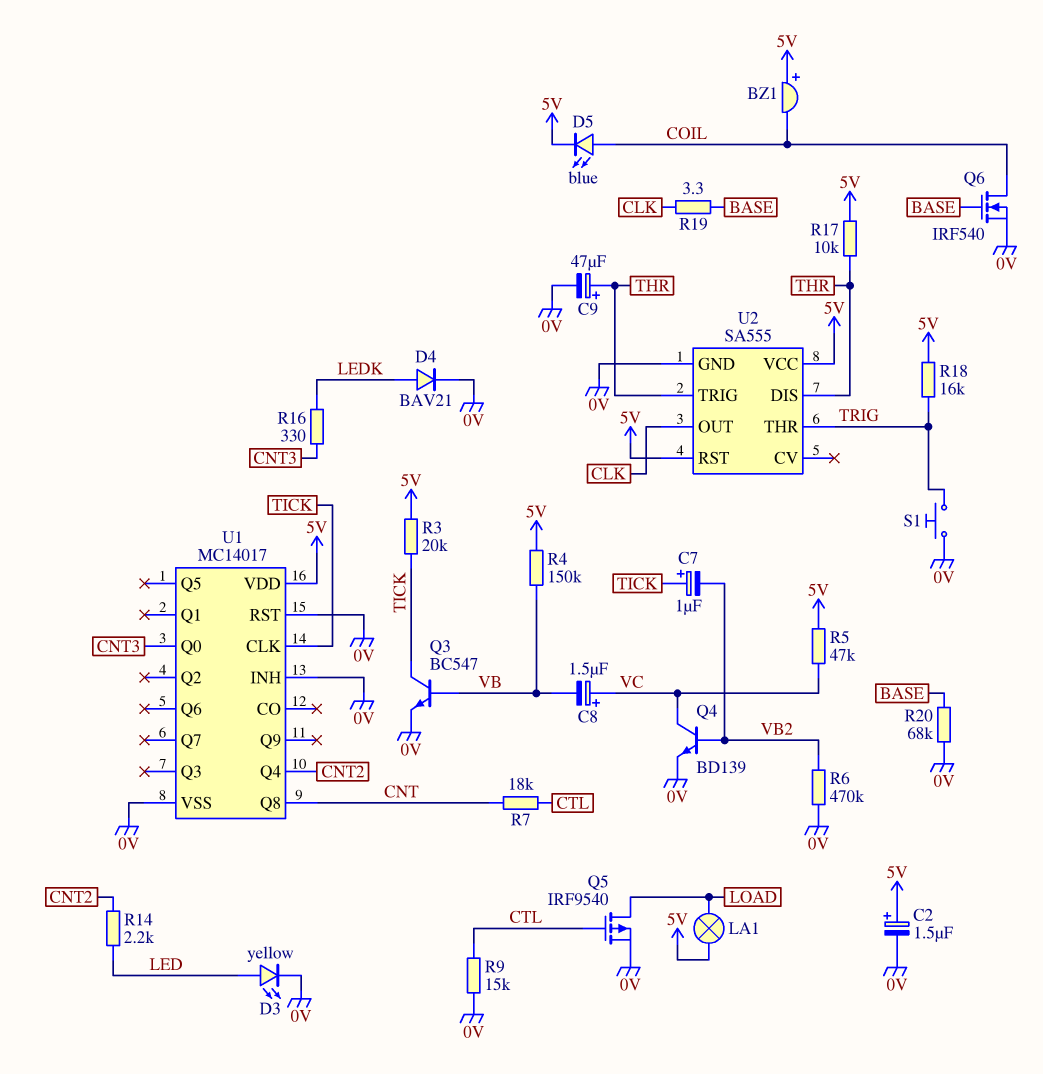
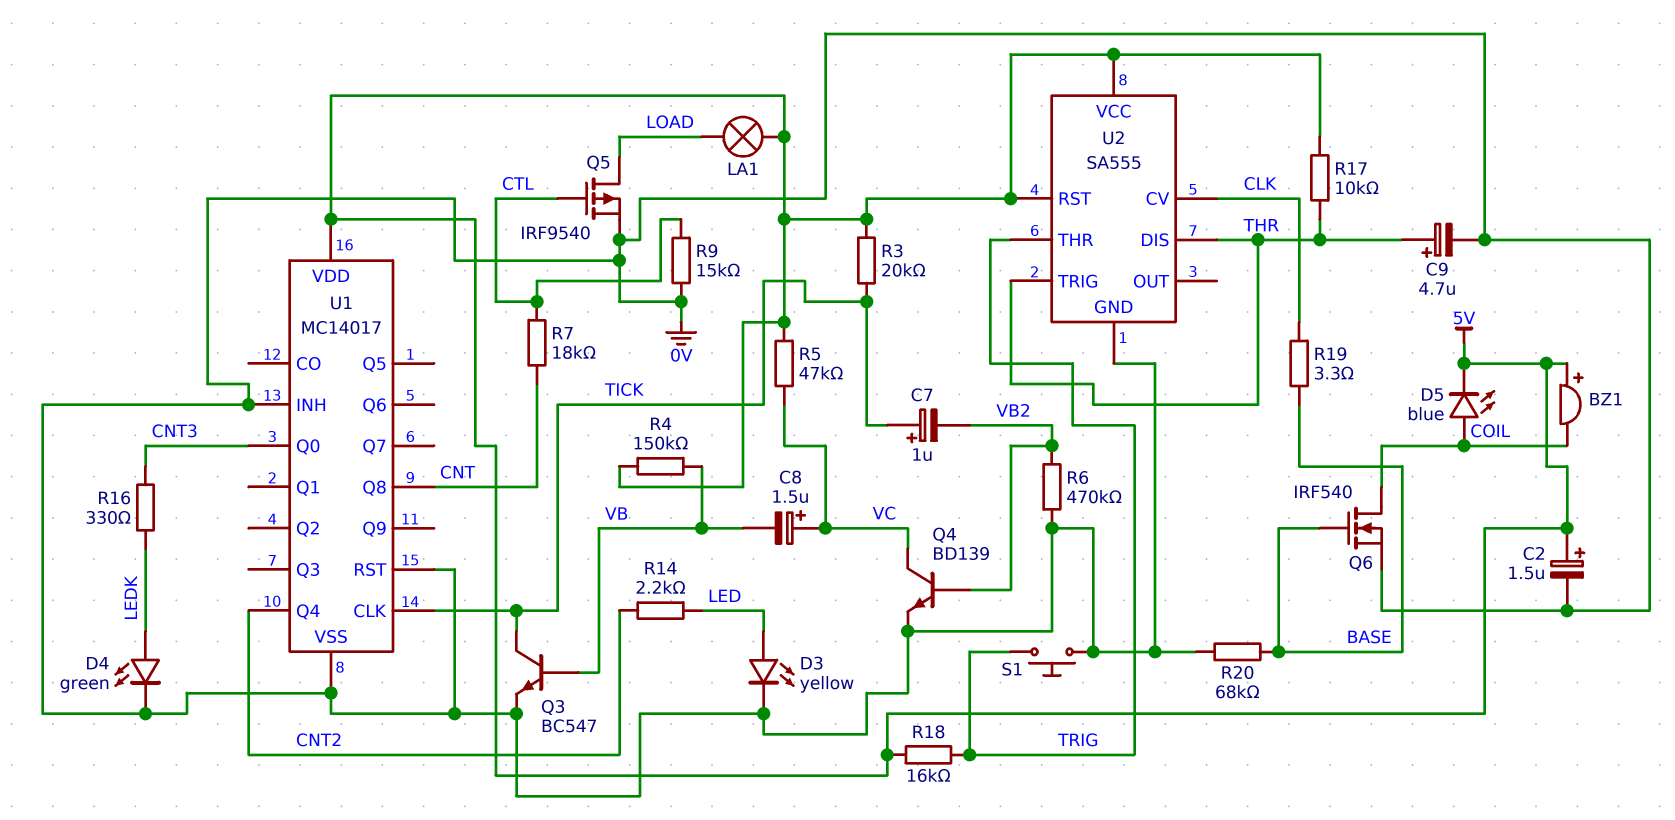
C9: 47uF (plus THR, minus 0V) -> 4.7uF (plus THR, minus 0V)
D4: diode BAV21 (A LEDK, K 0V) -> LED green (A LEDK, K 0V)
U2 pin CV: none -> CLK
U2 pin OUT: CLK -> none

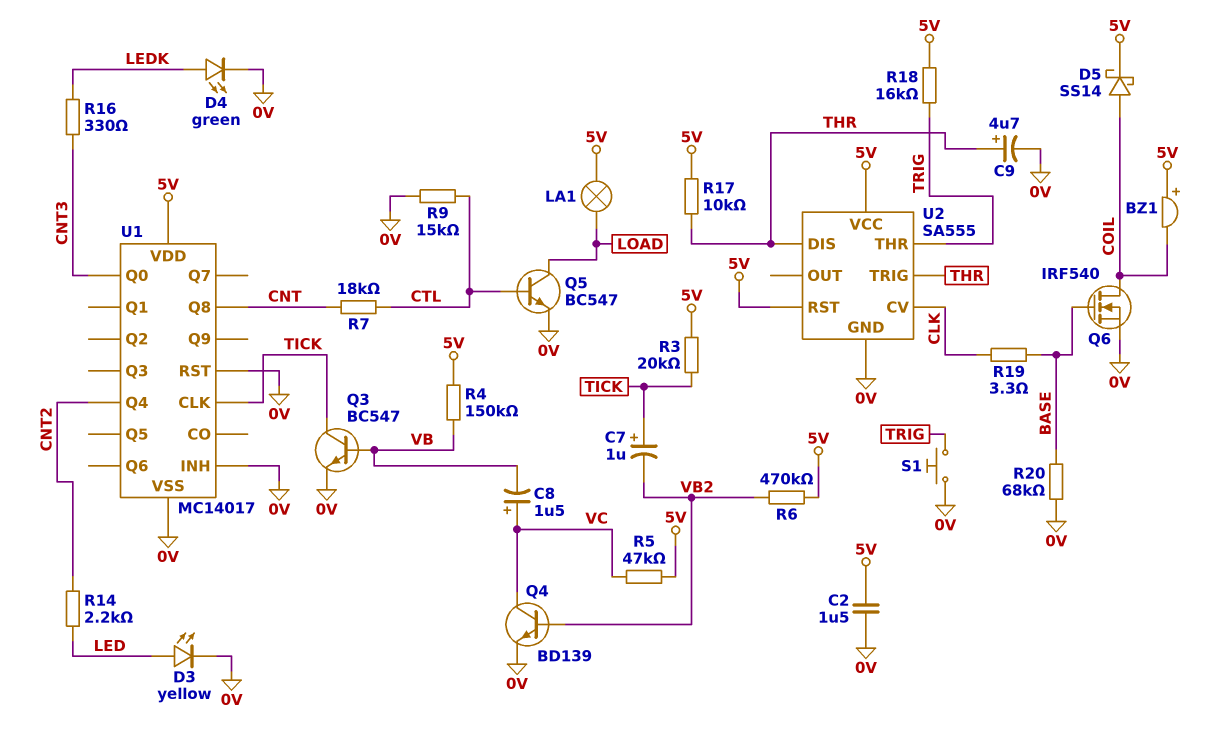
C2: 1.5uF (plus 5V, minus 0V) -> 1.5uF (0V, 5V)
D5: LED blue (A COIL, K 5V) -> schottky SS14 (A COIL, K 5V)
Q5: PMOS IRF9540 (G CTL, D LOAD, S 0V) -> NPN BC547 (B CTL, C LOAD, E 0V)
R6: 470k (0V, VB2) -> 470k (5V, VB2)

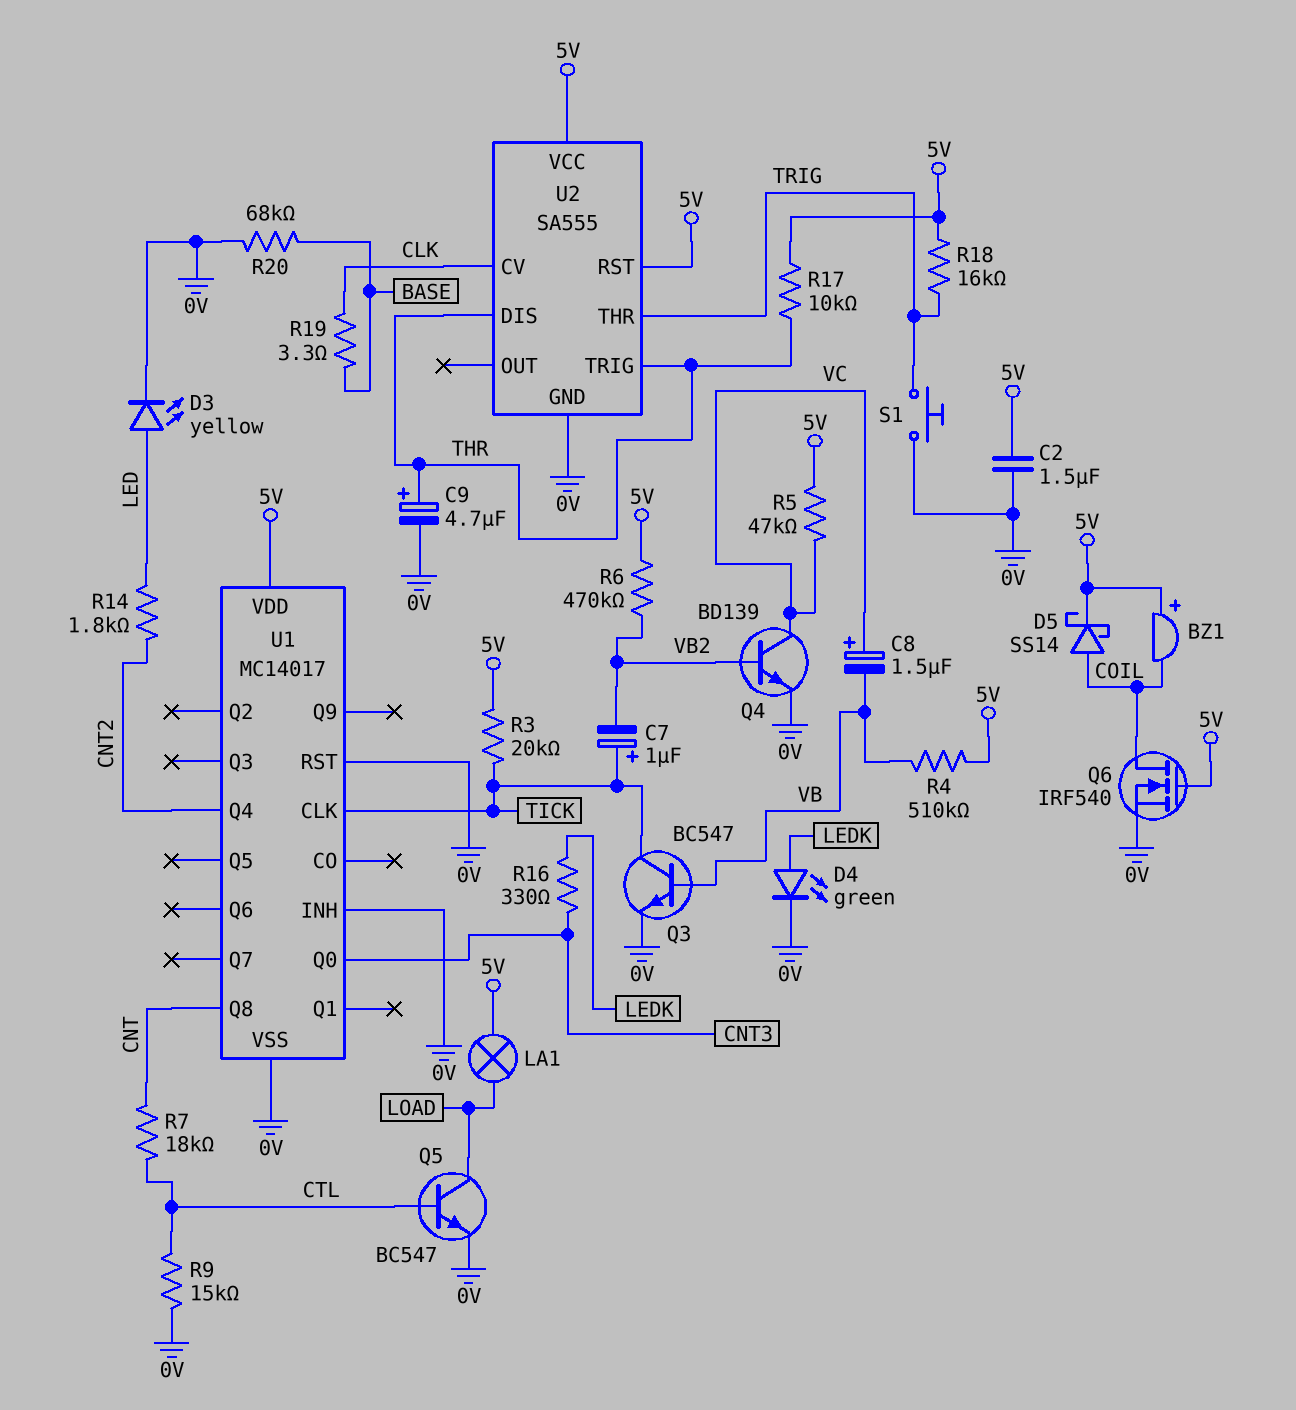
Q6: NMOS IRF540 (G BASE, D COIL, S 0V) -> NMOS IRF540 (G 5V, D COIL, S 0V)
R4: 150k (5V, VB) -> 510k (5V, VB)
R14: 2.2k (CNT2, LED) -> 1.8k (CNT2, LED)

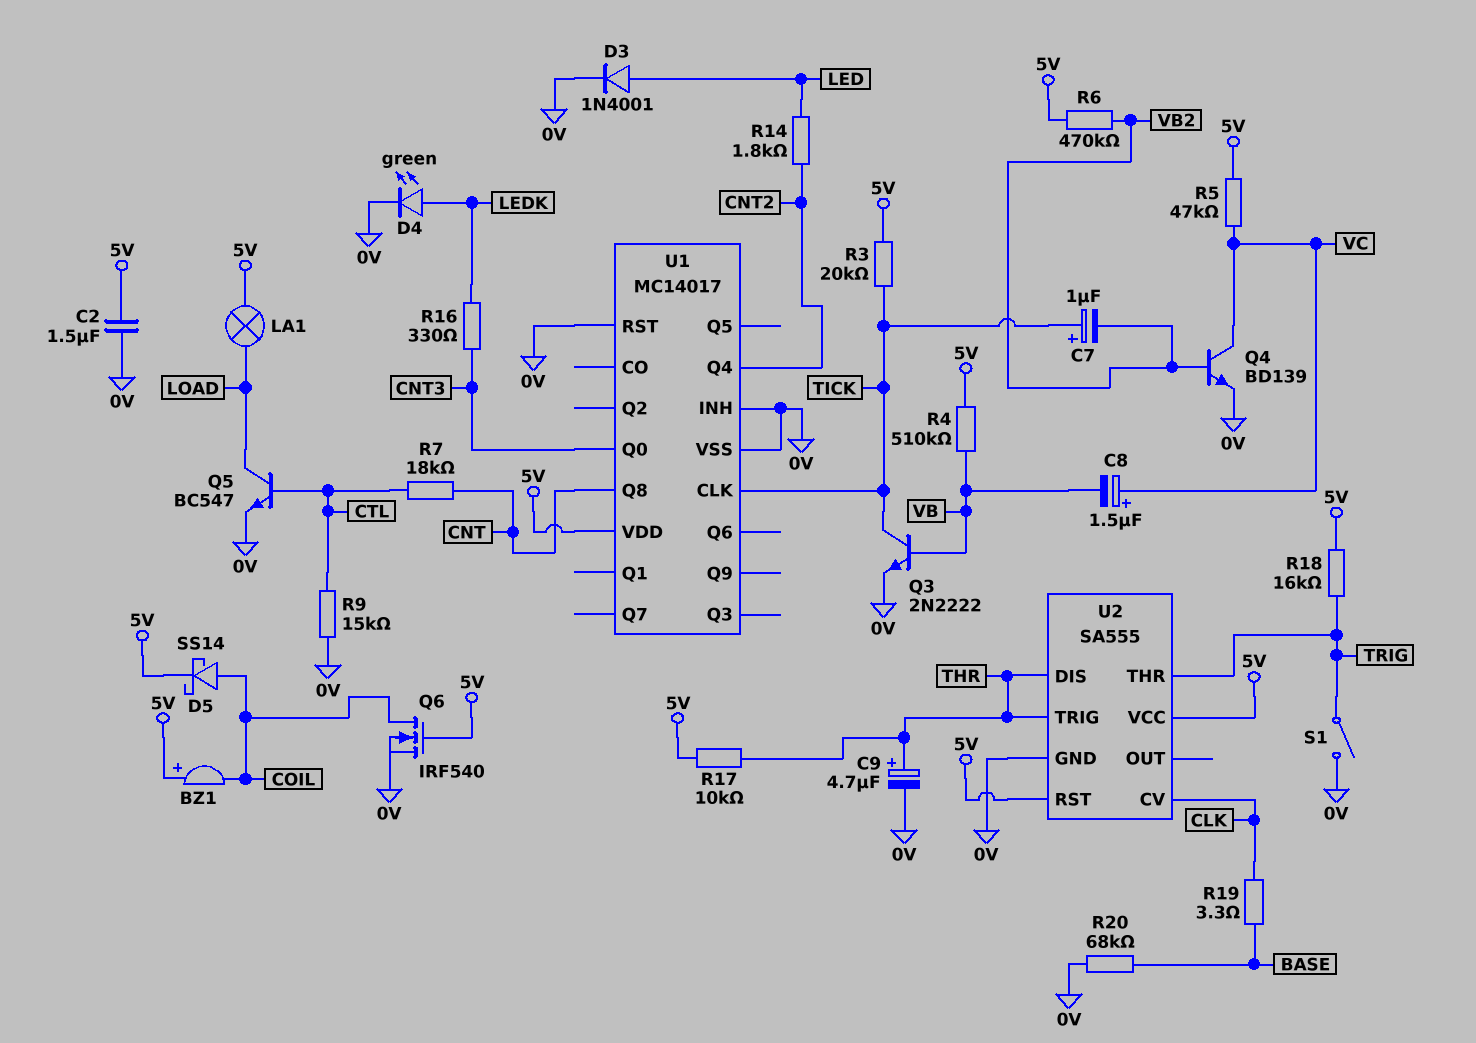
D3: LED yellow (A LED, K 0V) -> diode 1N4001 (A LED, K 0V)
Q3: NPN BC547 (B VB, C TICK, E 0V) -> NPN 2N2222 (B VB, C TICK, E 0V)
S1: button (0V, TRIG) -> switch (0V, TRIG)

